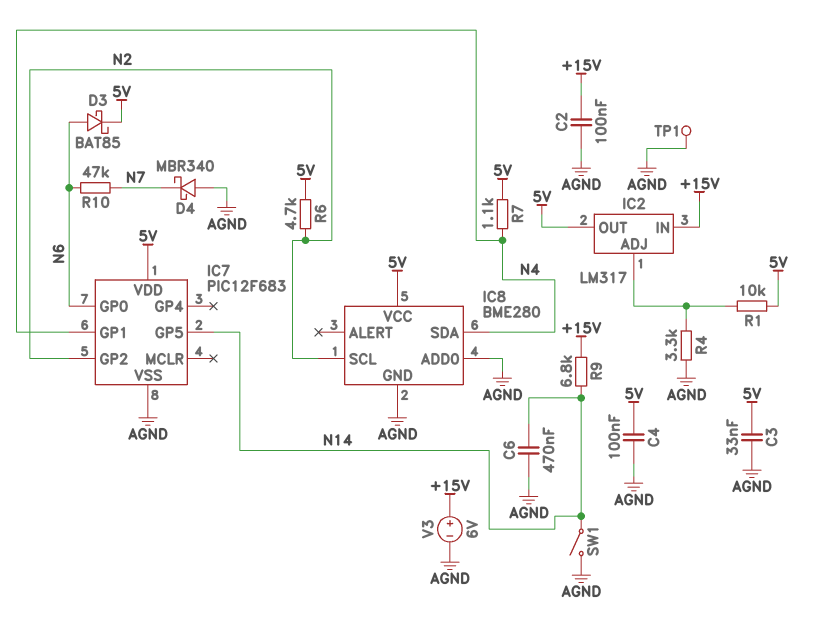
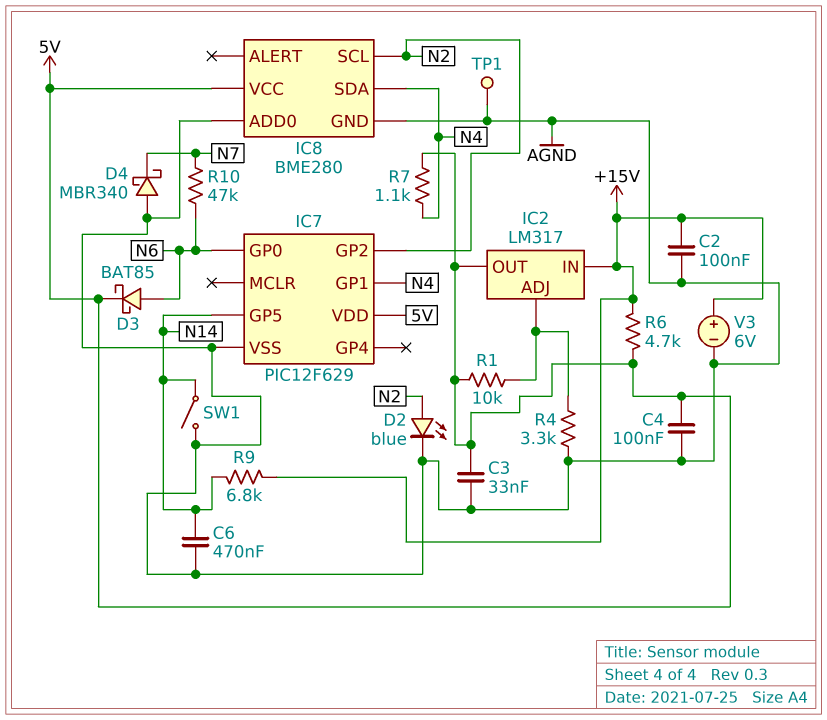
D2: none -> LED blue (A N2, K AGND)
IC7: PIC12F683 -> PIC12F629
R6: 4.7k (5V, N2) -> 4.7k (+15V, 5V)

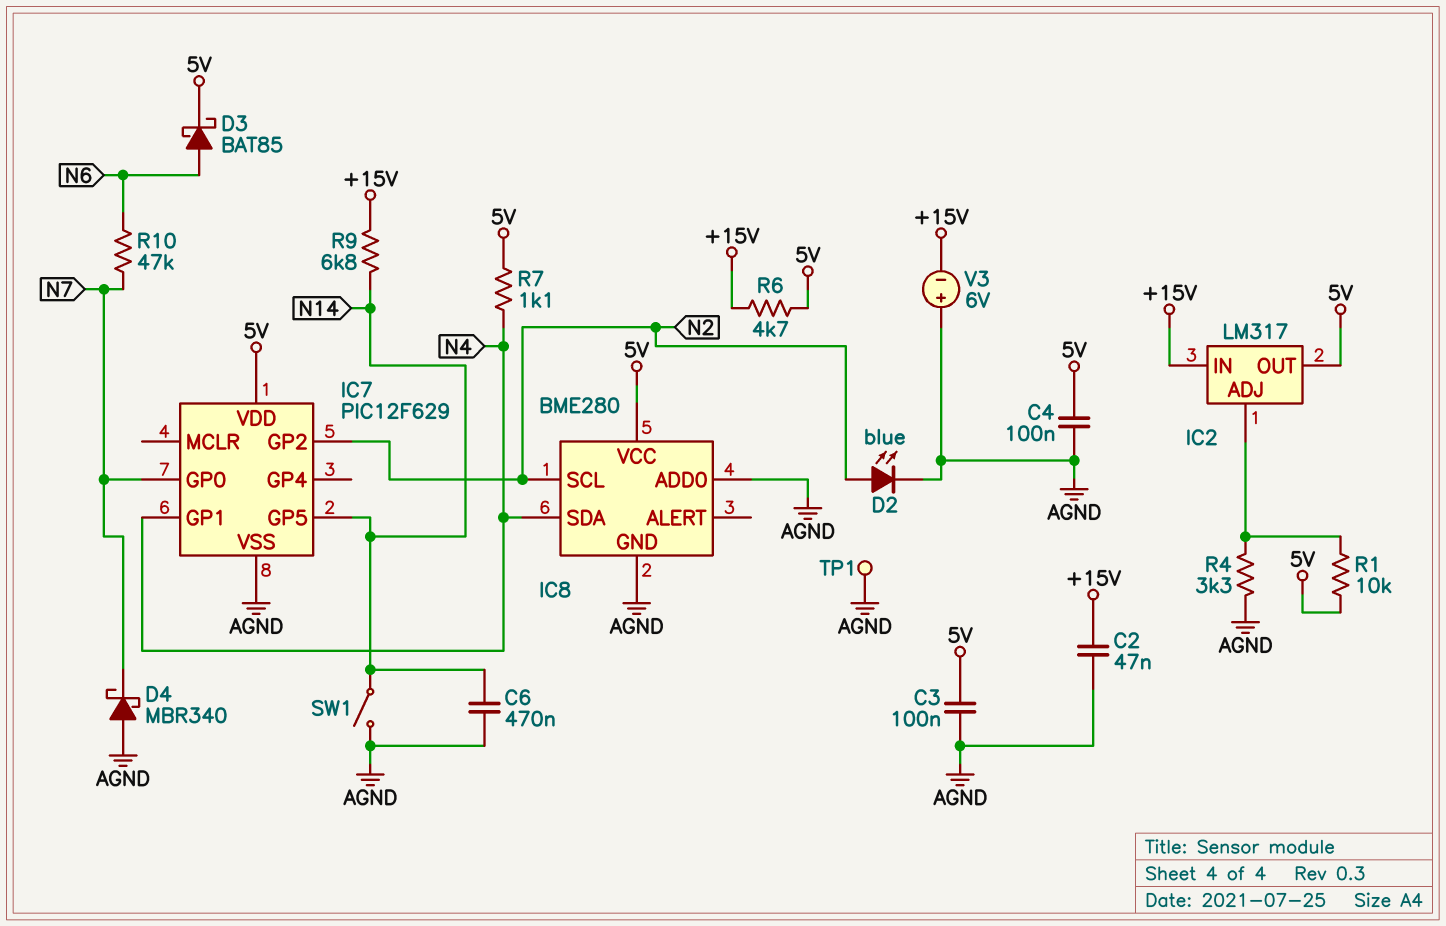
C2: 100nF (+15V, AGND) -> 47nF (+15V, AGND)
C3: 33nF (5V, AGND) -> 100nF (5V, AGND)
IC7 pin GP0: N6 -> N7
V3: 6V (plus +15V, minus AGND) -> 6V (plus AGND, minus +15V)

